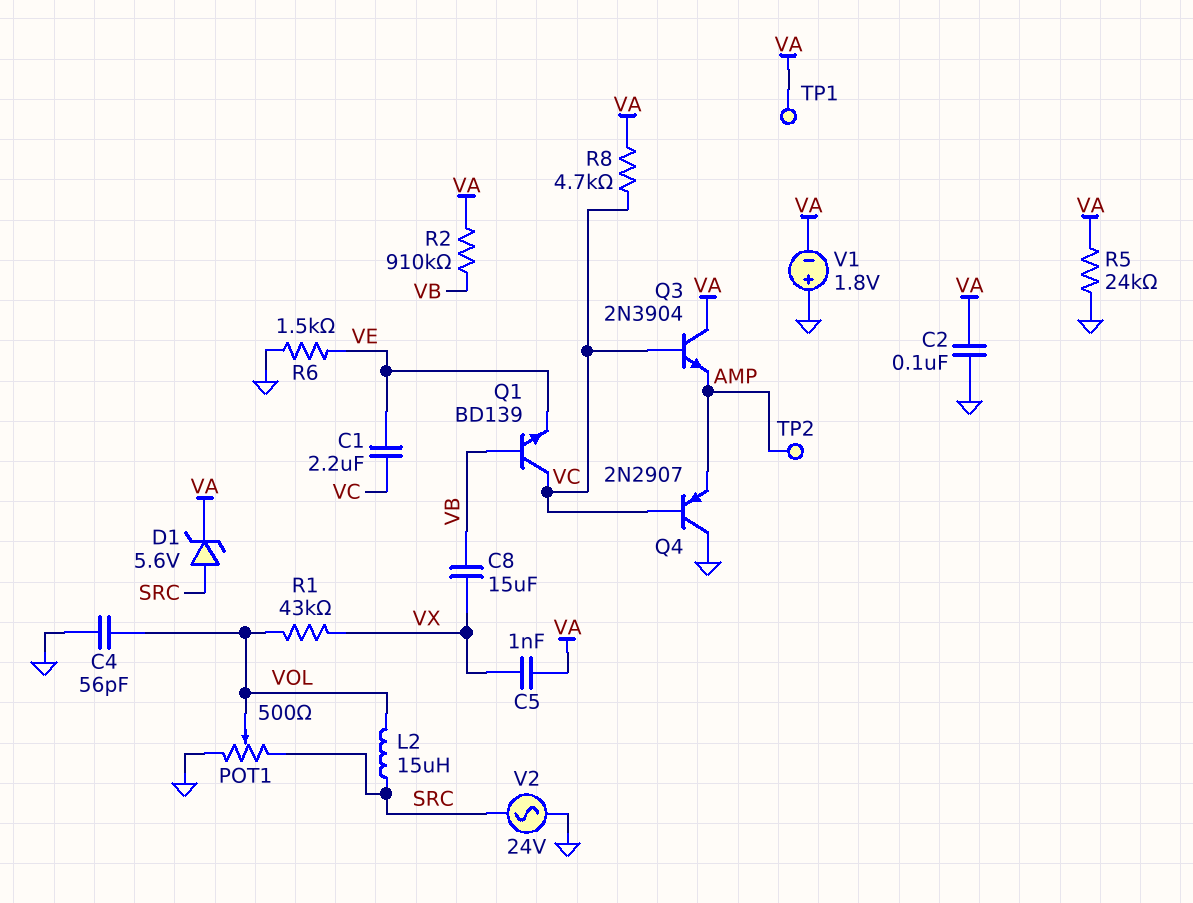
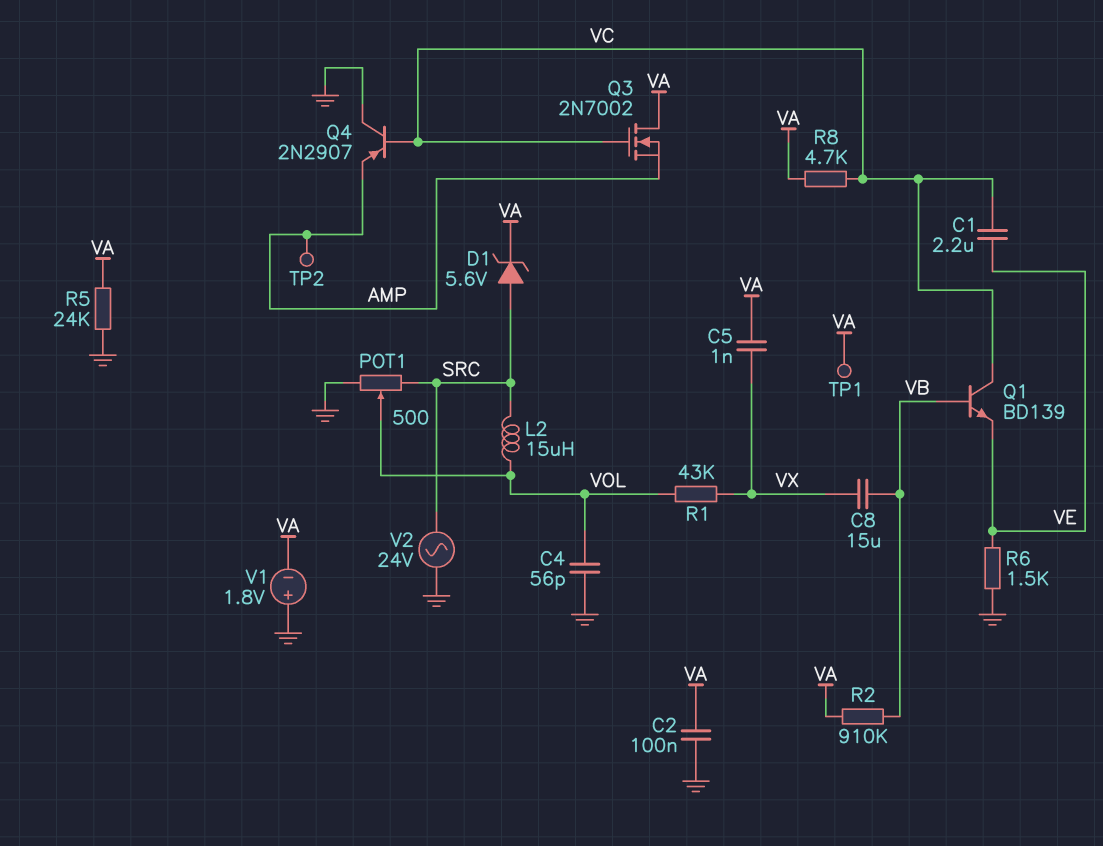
Q3: NPN 2N3904 (B VC, C VA, E AMP) -> NMOS 2N7002 (G VC, D VA, S AMP)

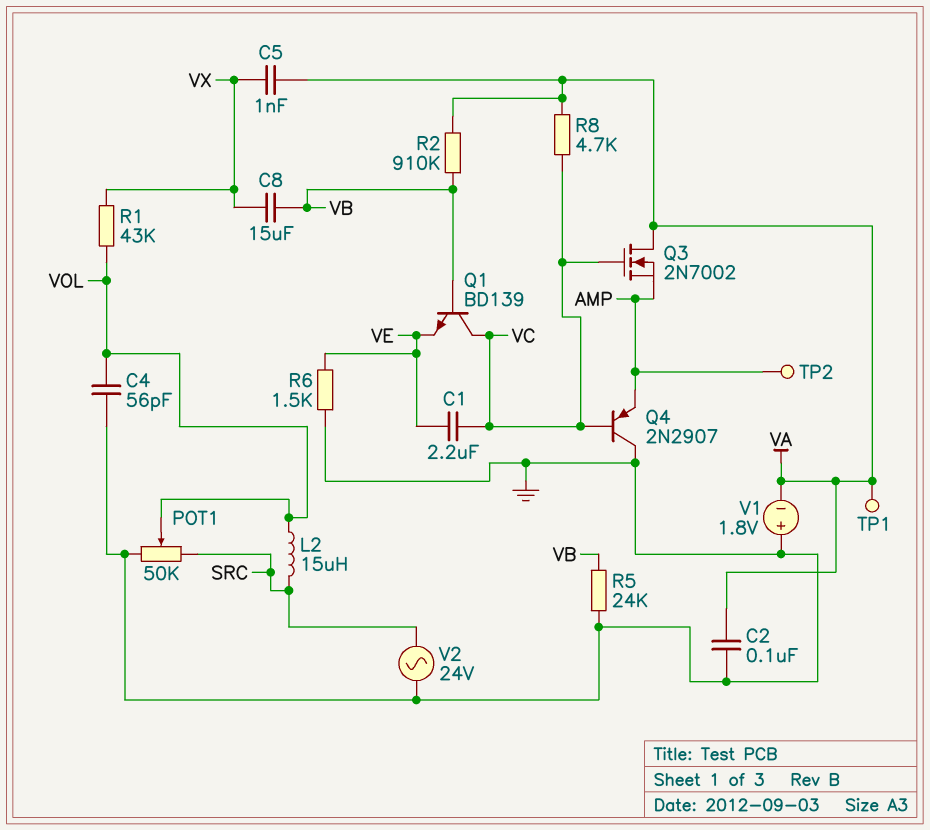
D1: zener 5.6V (A SRC, K VA) -> none
POT1: 500 (GND, SRC, wiper VOL) -> 50k (GND, SRC, wiper VOL)
R5: 24k (GND, VA) -> 24k (GND, VB)

